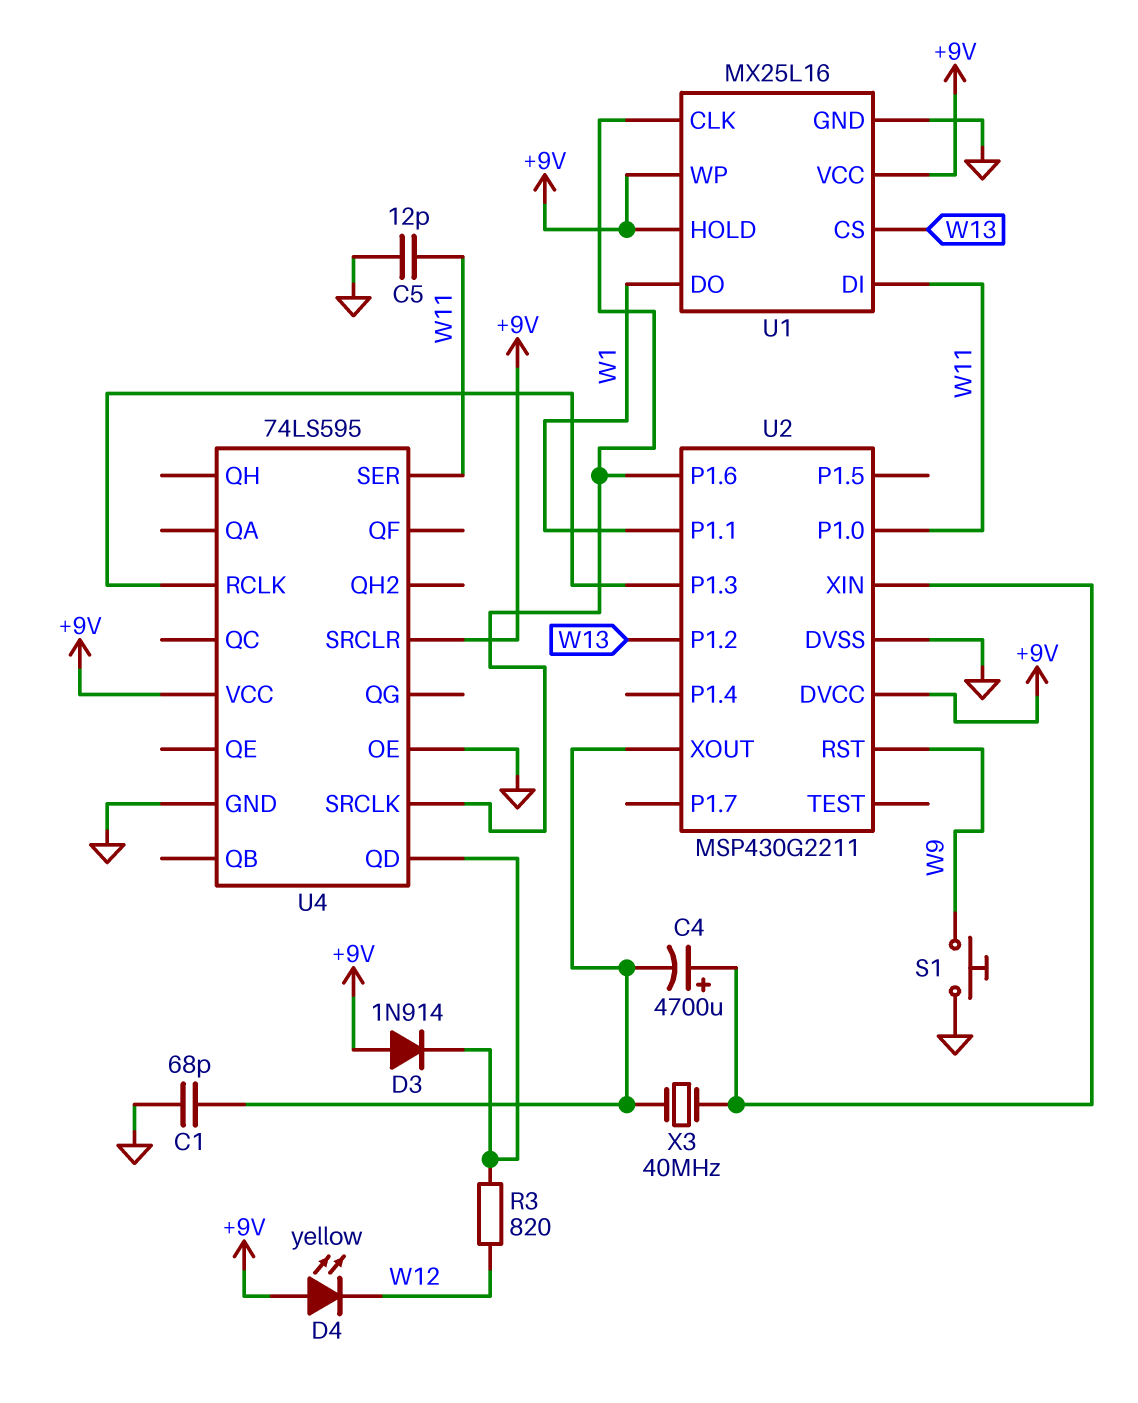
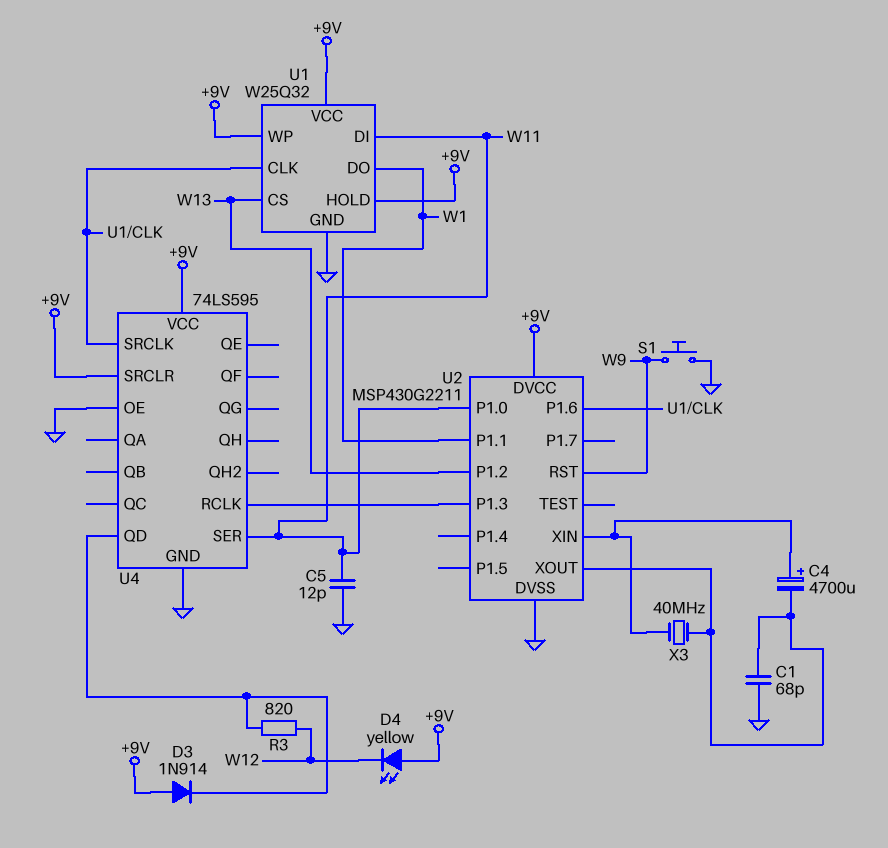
U1: MX25L16 -> W25Q32

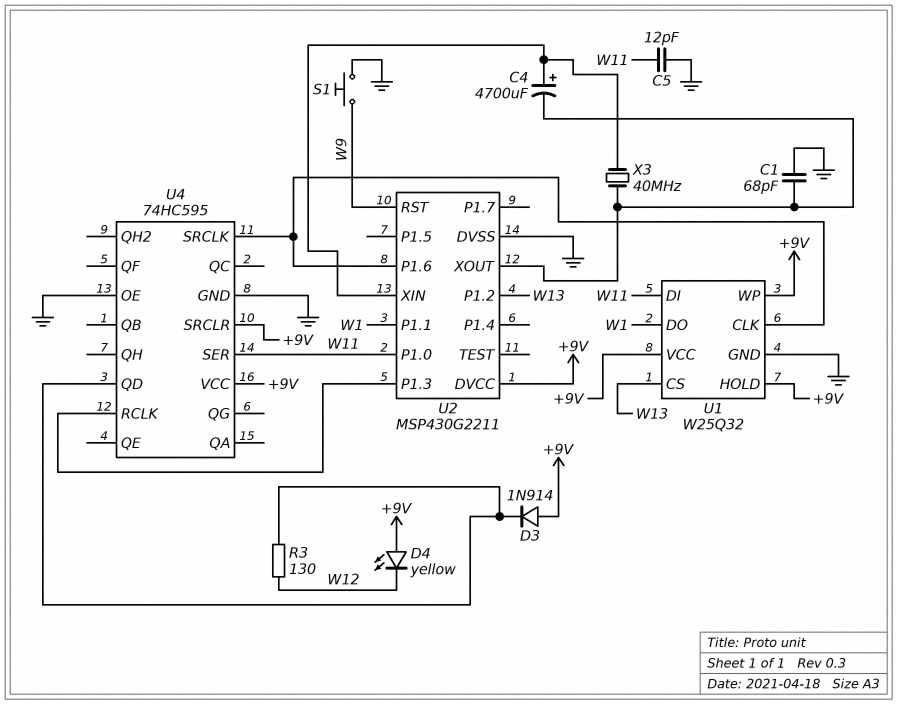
R3: 820 (U4/QD, W12) -> 130 (U4/QD, W12)
U4: 74LS595 -> 74HC595

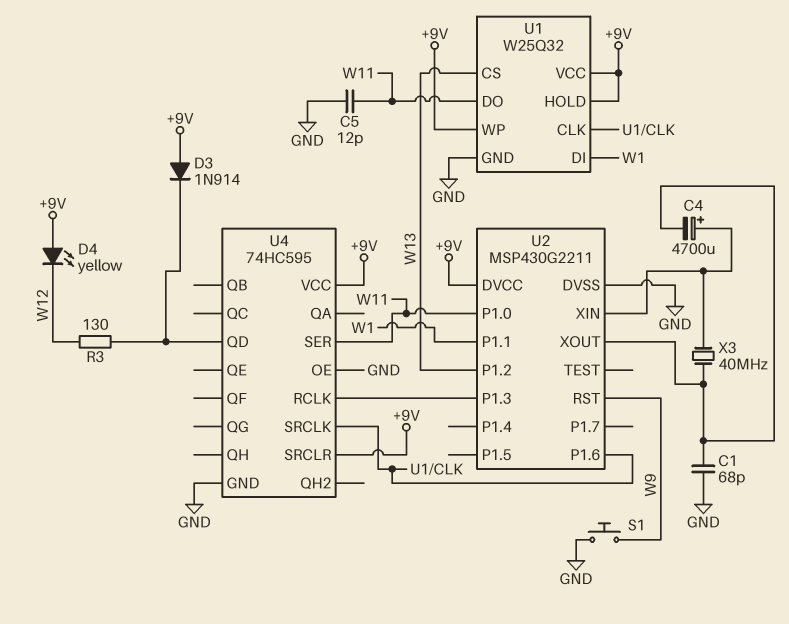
U1 pin DI: W11 -> W1
U1 pin DO: W1 -> W11

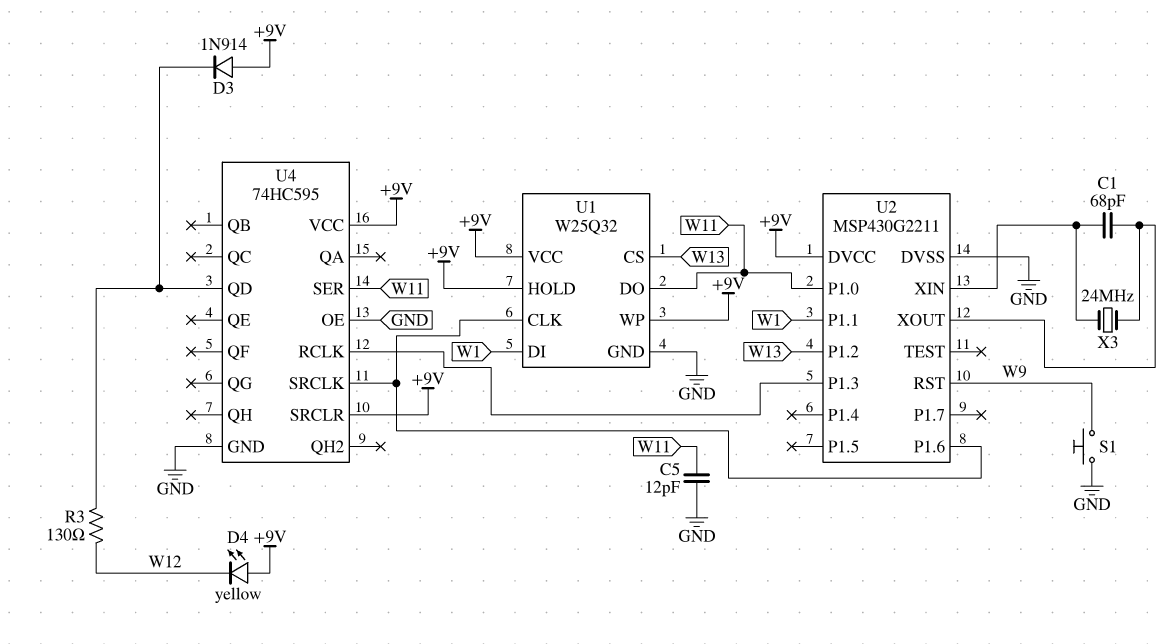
C1: 68pF (GND, U2/XOUT) -> 68pF (U2/XIN, U2/XOUT)
C4: 4700uF (plus U2/XIN, minus U2/XOUT) -> none
X3: 40MHz (U2/XIN, U2/XOUT) -> 24MHz (U2/XIN, U2/XOUT)

